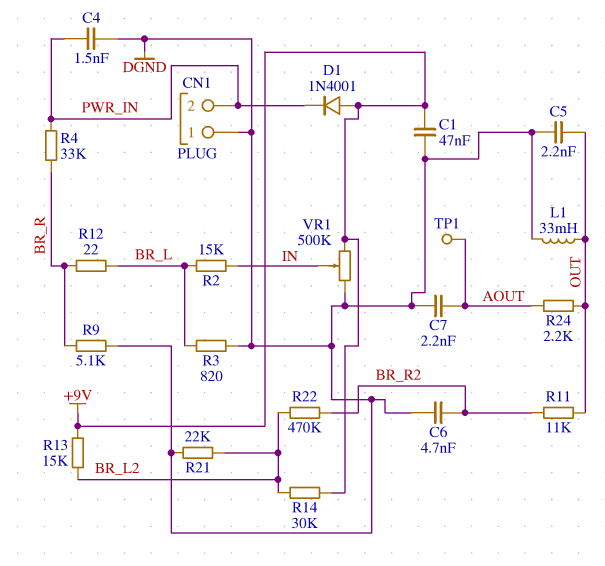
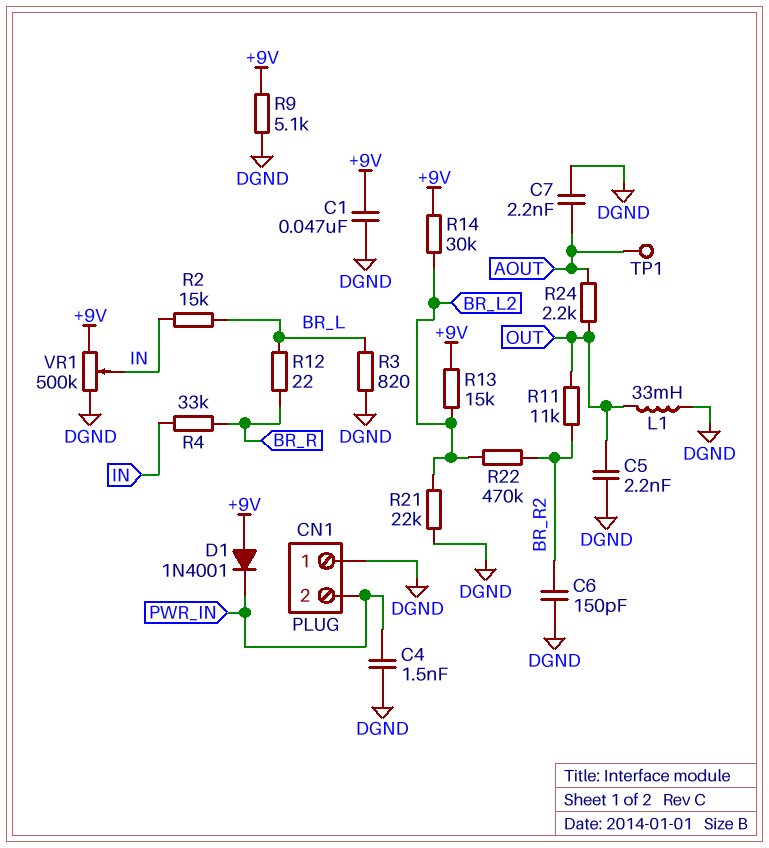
C6: 4.7nF (BR_R2, DGND) -> 150pF (BR_R2, DGND)
R4: 33k (BR_R, PWR_IN) -> 33k (BR_R, IN)
R9: 5.1k (BR_R, DGND) -> 5.1k (+9V, DGND)

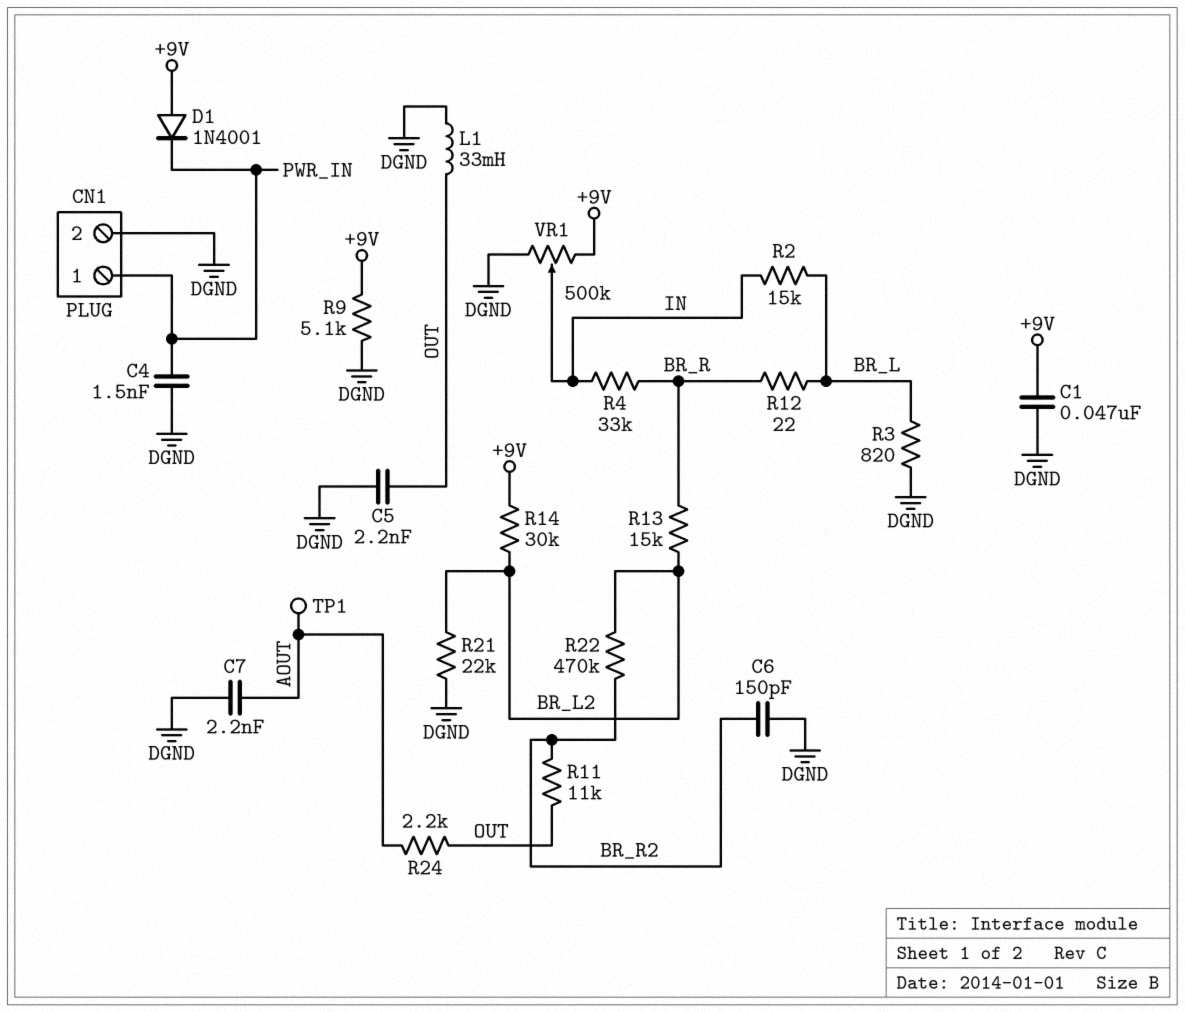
CN1 pin 1: DGND -> PWR_IN
CN1 pin 2: PWR_IN -> DGND
R13: 15k (+9V, BR_L2) -> 15k (BR_L2, BR_R)

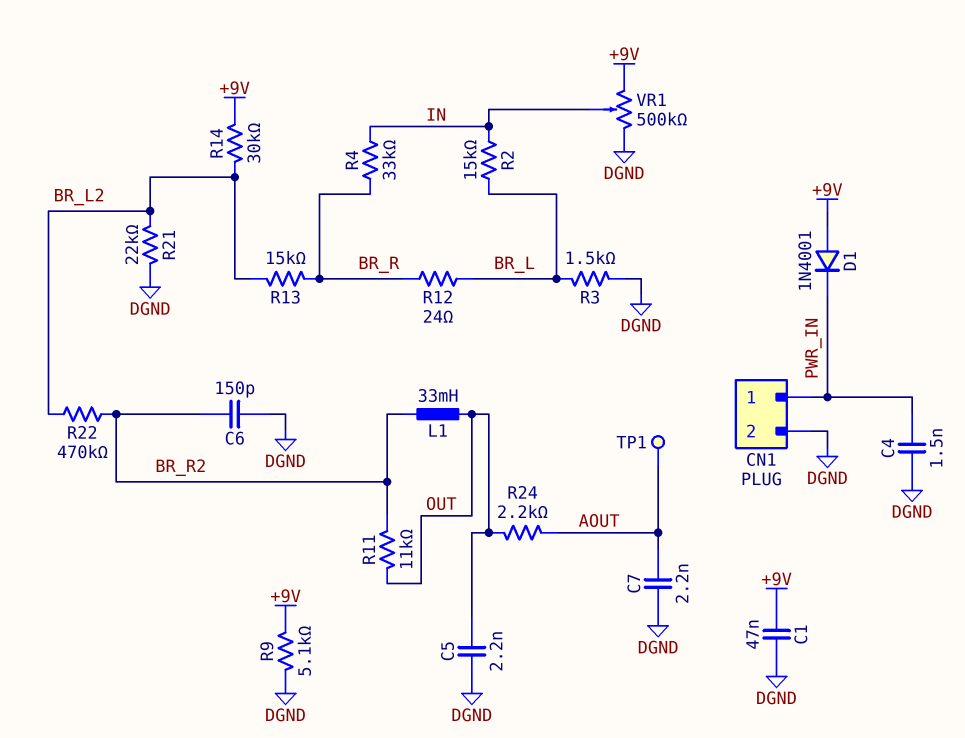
L1: 33mH (DGND, OUT) -> 33mH (BR_R2, OUT)
R3: 820 (BR_L, DGND) -> 1.5k (BR_L, DGND)
R12: 22 (BR_L, BR_R) -> 24 (BR_L, BR_R)

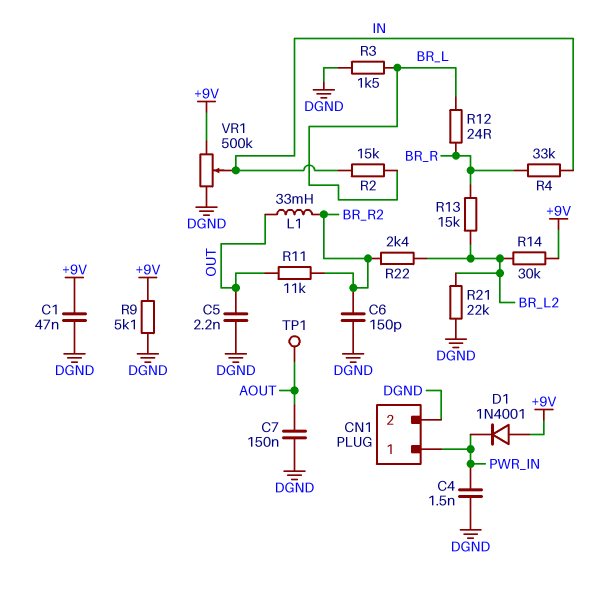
C7: 2.2nF (AOUT, DGND) -> 150nF (AOUT, DGND)
R22: 470k (BR_L2, BR_R2) -> 2.4k (BR_L2, BR_R2)
R24: 2.2k (AOUT, OUT) -> none

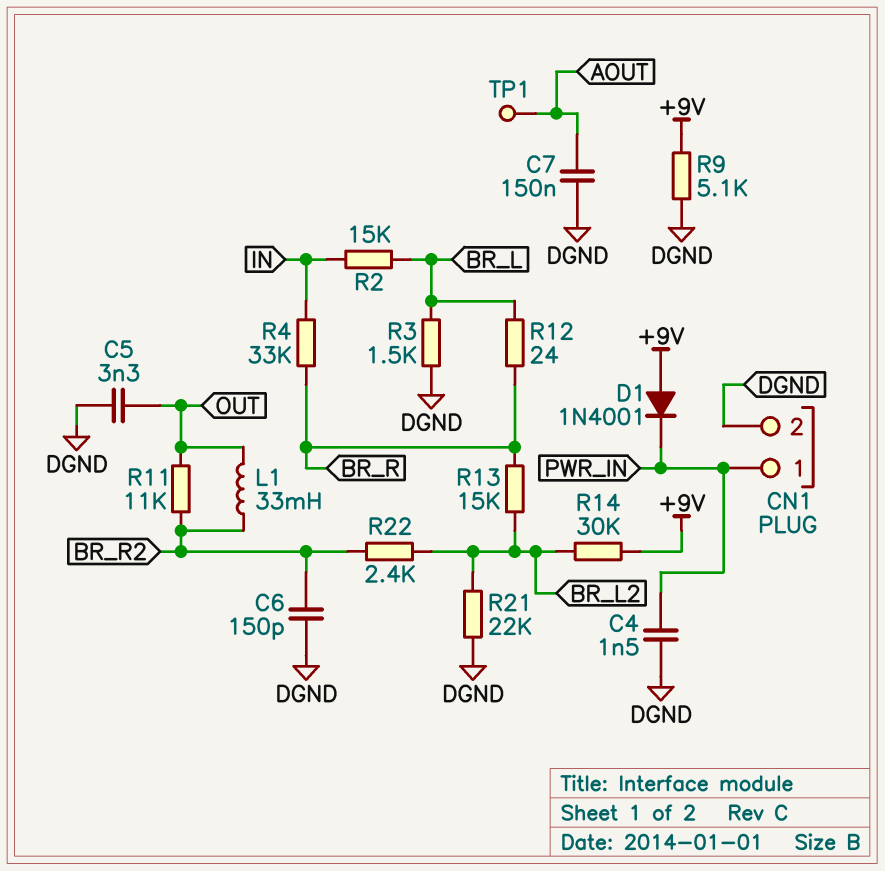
C1: 47nF (+9V, DGND) -> none
C5: 2.2nF (DGND, OUT) -> 3.3nF (DGND, OUT)
VR1: 500k (+9V, DGND, wiper IN) -> none

